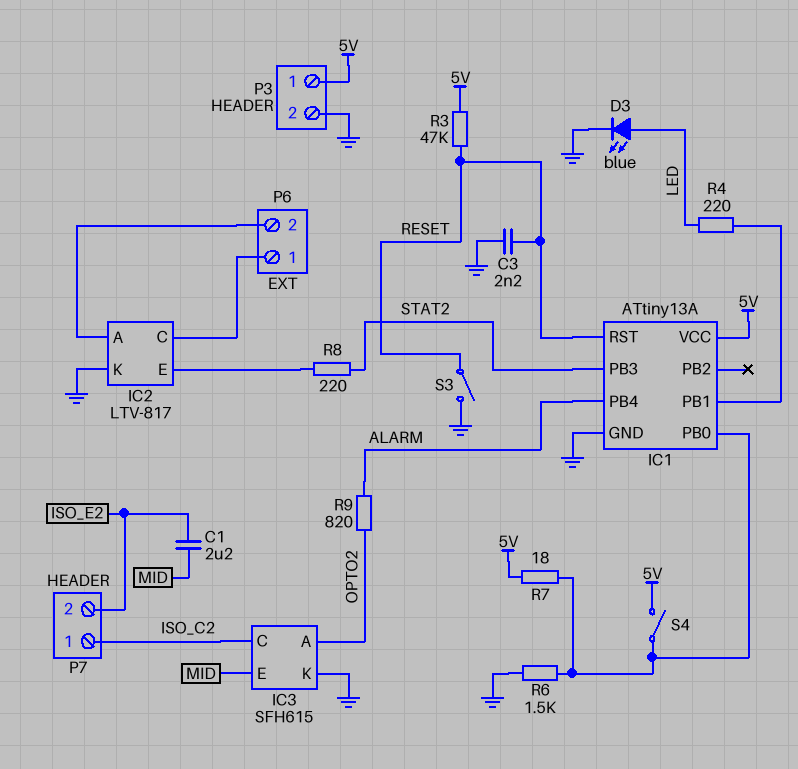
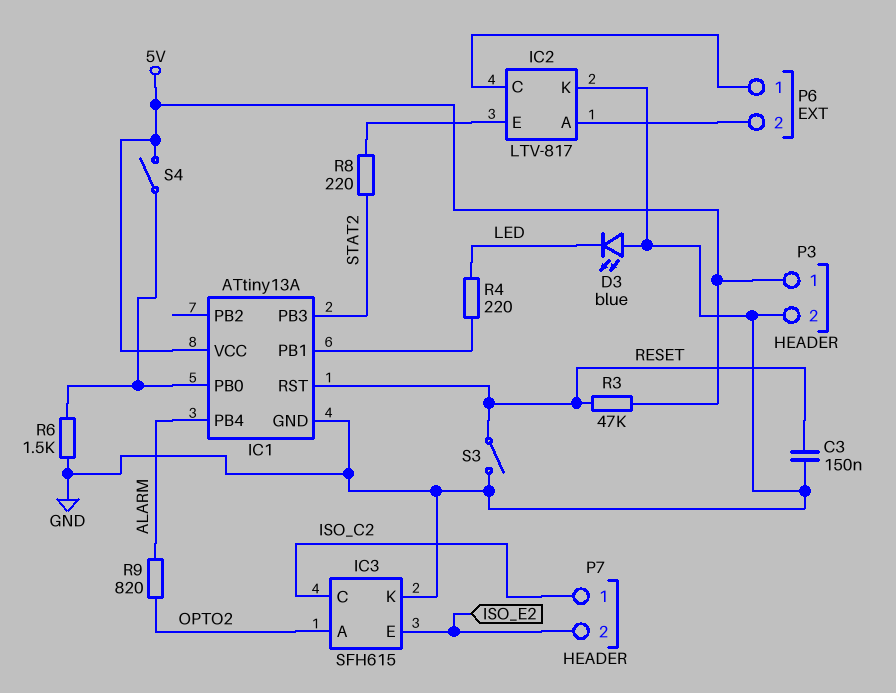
C1: 2.2uF (ISO_E2, MID) -> none
C3: 2.2nF (GND, RESET) -> 150nF (GND, RESET)
D3: LED blue (A LED, K GND) -> LED blue (A GND, K LED)
IC3 pin E: MID -> ISO_E2
R7: 18 (5V, IC1/PB0) -> none

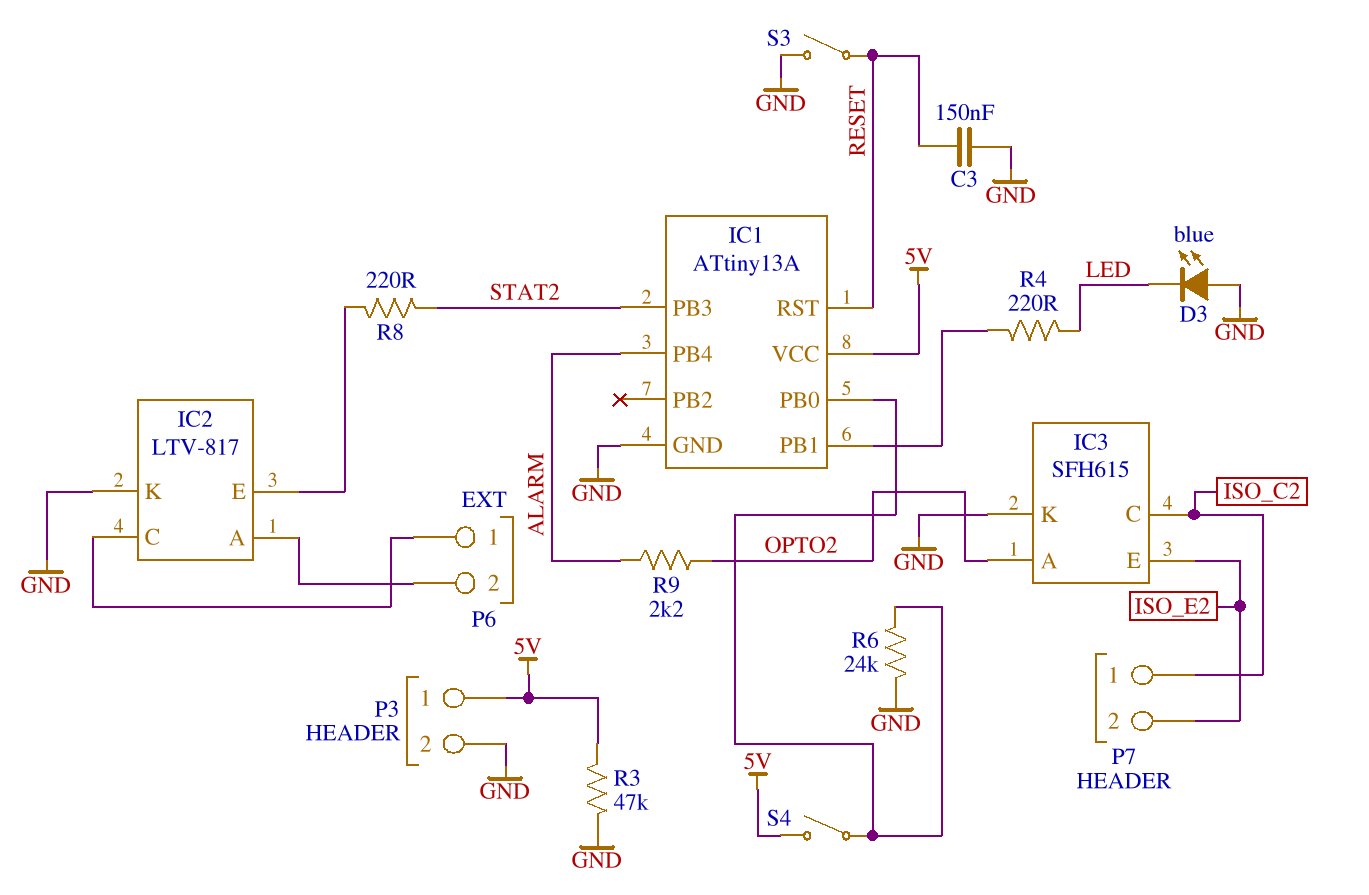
R3: 47k (5V, RESET) -> 47k (5V, GND)
R6: 1.5k (GND, IC1/PB0) -> 24k (GND, IC1/PB0)
R9: 820 (ALARM, OPTO2) -> 2.2k (ALARM, OPTO2)

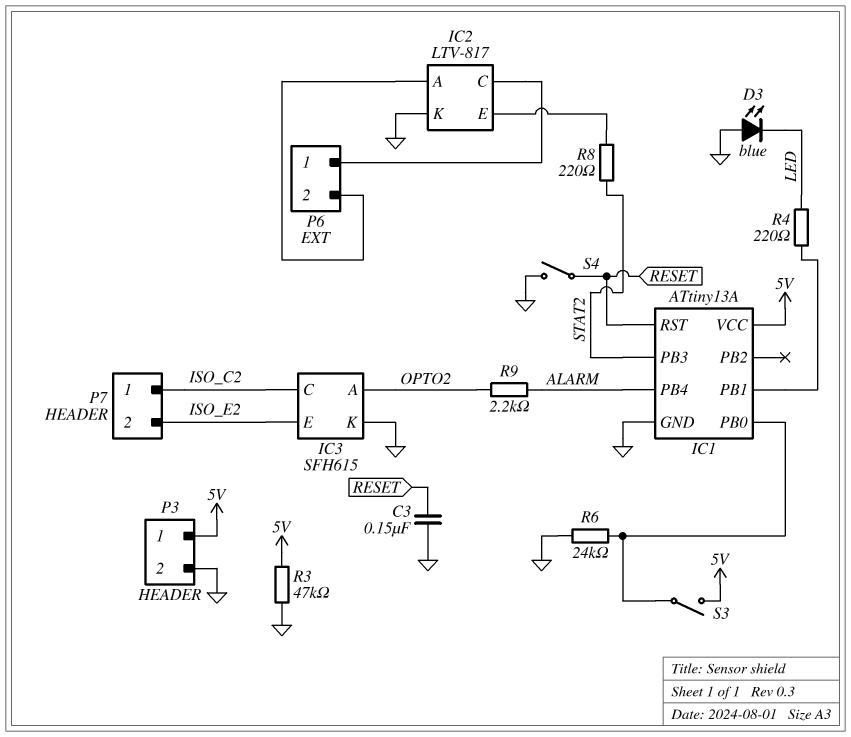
S3: switch (GND, RESET) -> switch (5V, IC1/PB0)
S4: switch (5V, IC1/PB0) -> switch (GND, RESET)

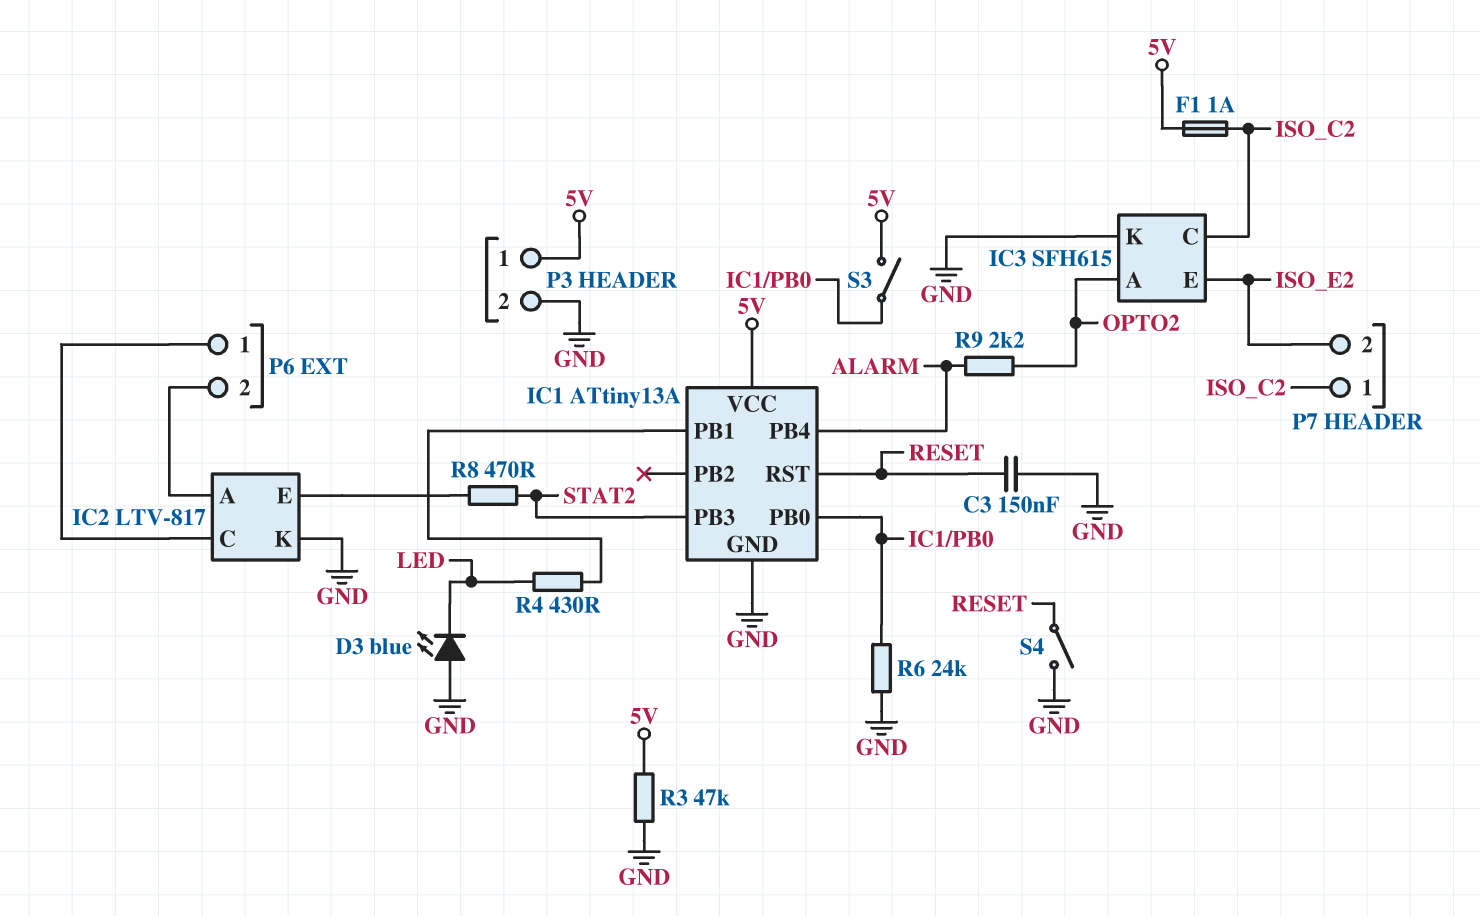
F1: none -> 1A (5V, ISO_C2)
R4: 220 (IC1/PB1, LED) -> 430 (IC1/PB1, LED)
R8: 220 (IC2/E, STAT2) -> 470 (IC2/E, STAT2)

